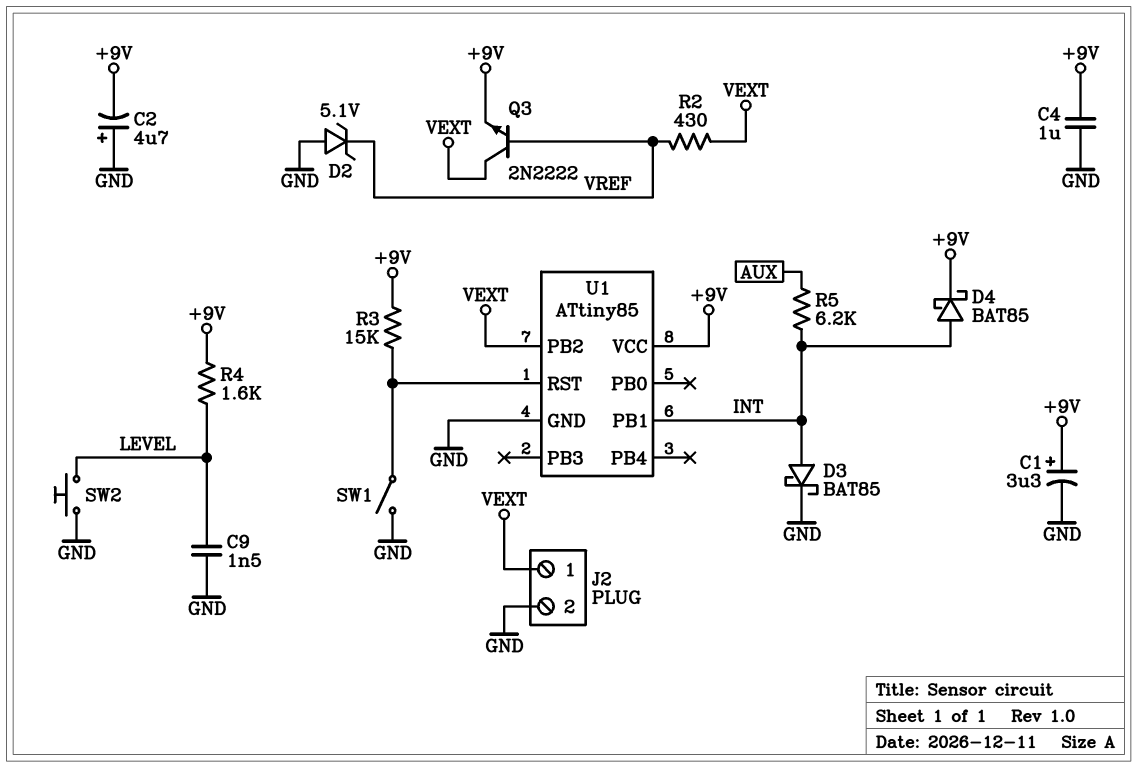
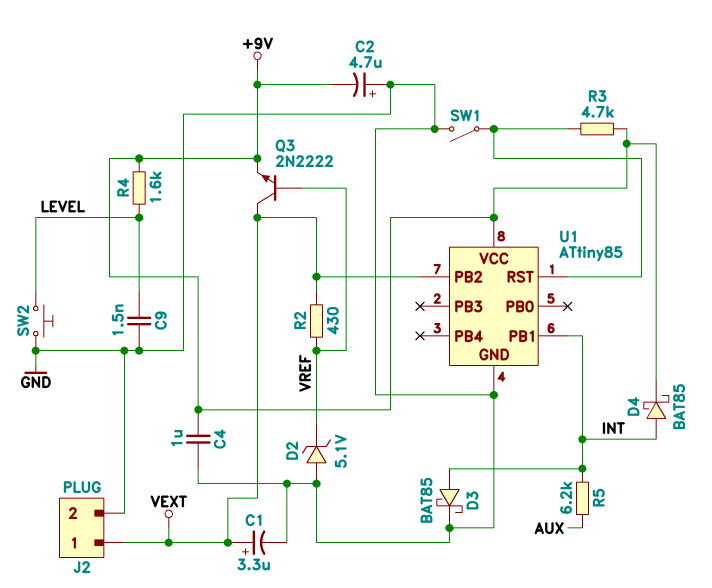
C1: 3.3uF (plus +9V, minus GND) -> 3.3uF (plus VEXT, minus GND)
R3: 15k (+9V, U1/RST) -> 4.7k (+9V, U1/RST)

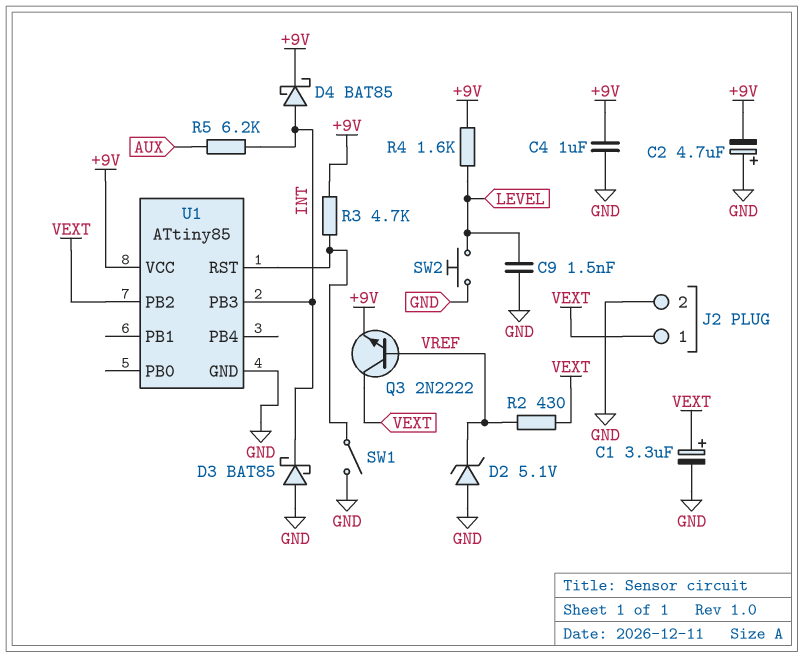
D3: schottky BAT85 (A INT, K GND) -> schottky BAT85 (A GND, K INT)
U1 pin PB1: INT -> none
U1 pin PB3: none -> INT

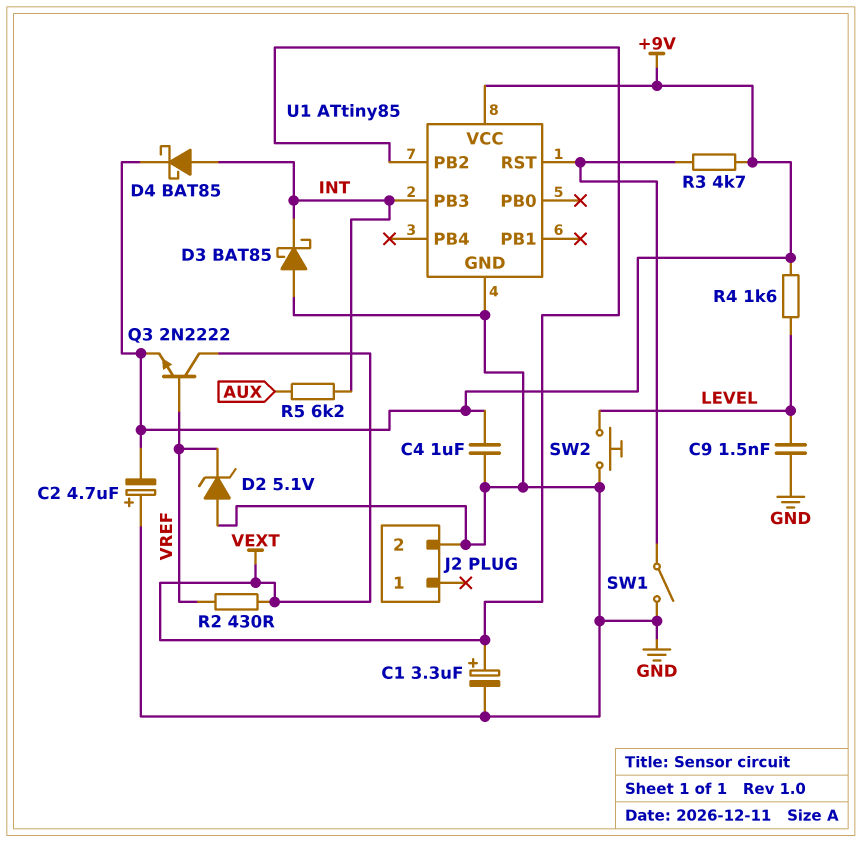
J2 pin 1: VEXT -> none

